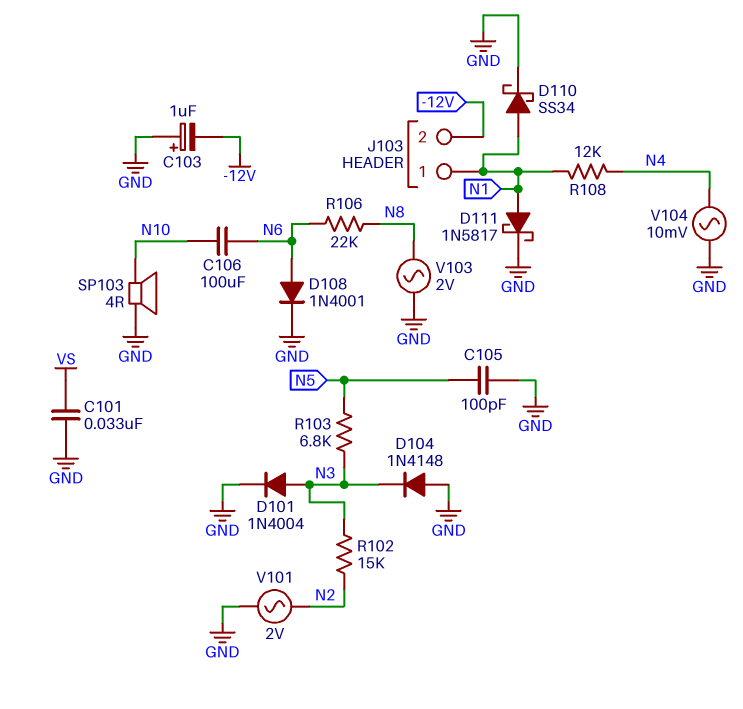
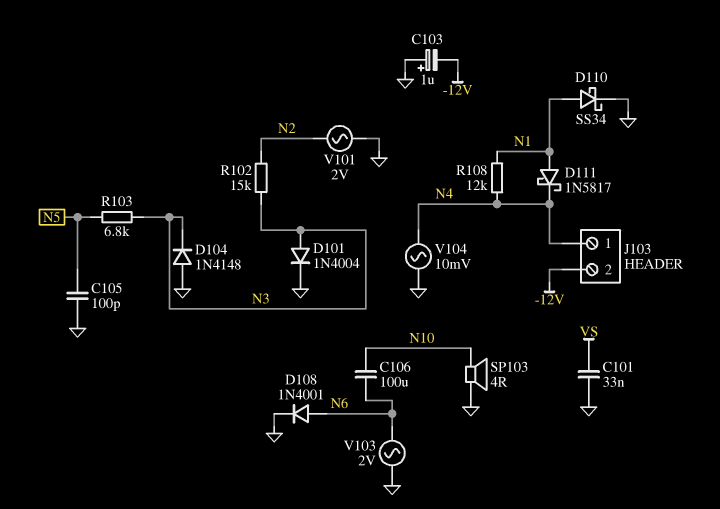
D111: schottky 1N5817 (A N1, K GND) -> schottky 1N5817 (A N1, K N4)
J103 pin 1: N1 -> N4
R106: 22k (N6, N8) -> none
V103: AC 2V (GND, N8) -> AC 2V (GND, N6)

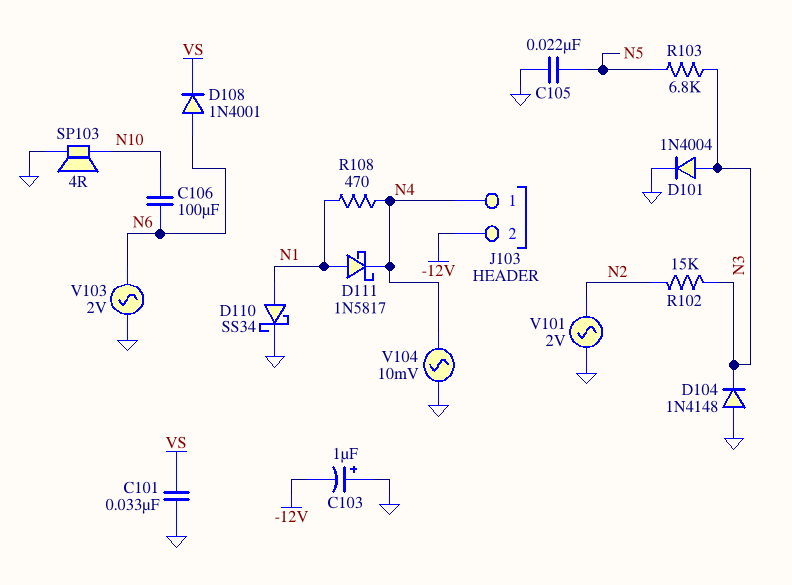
C105: 100pF (GND, N5) -> 22nF (GND, N5)
D108: diode 1N4001 (A N6, K GND) -> diode 1N4001 (A N6, K VS)
R108: 12k (N1, N4) -> 470 (N1, N4)

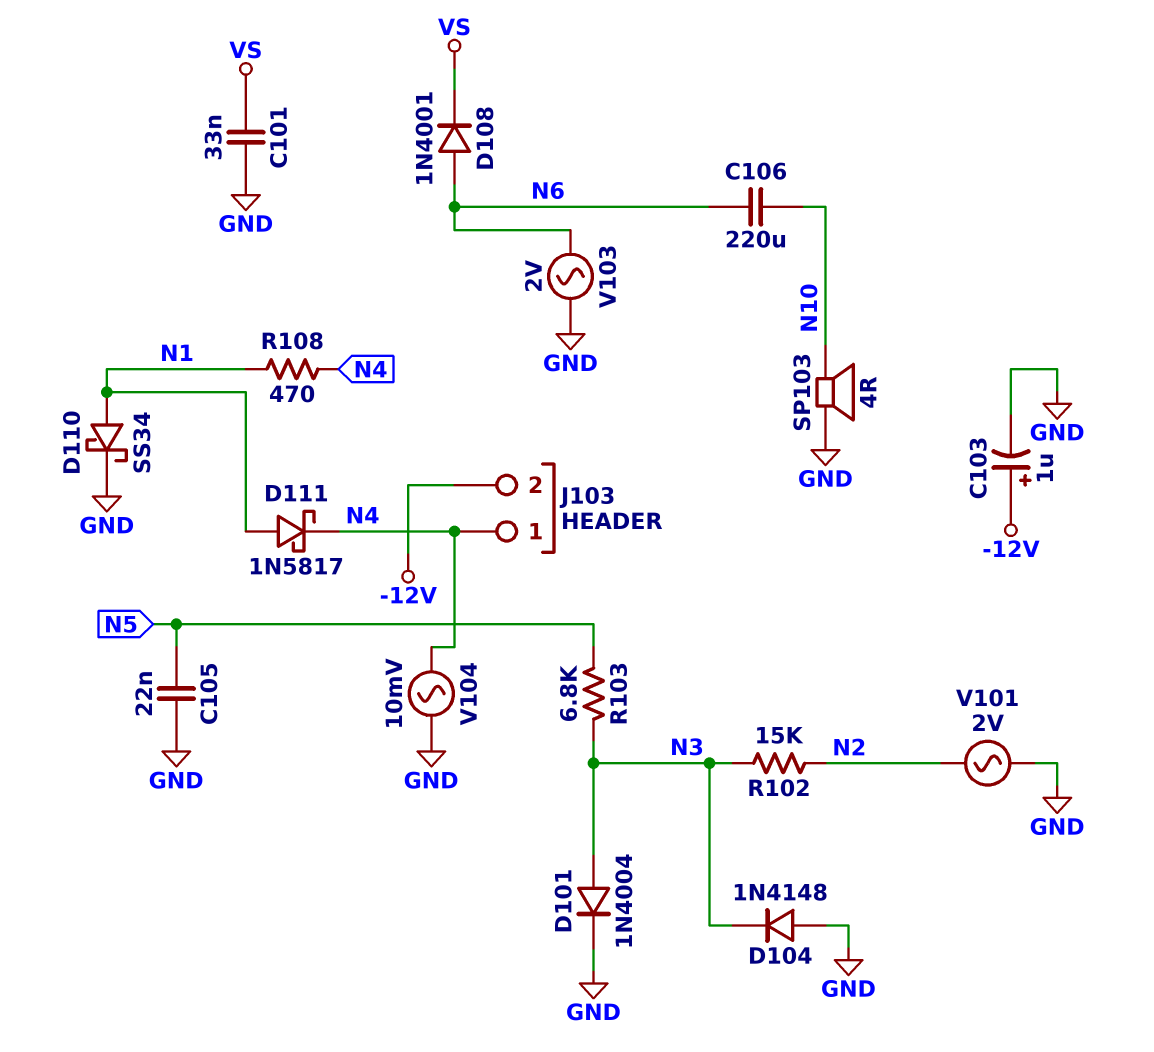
C103: 1uF (plus GND, minus -12V) -> 1uF (plus -12V, minus GND)
C106: 100uF (N6, N10) -> 220uF (N6, N10)

